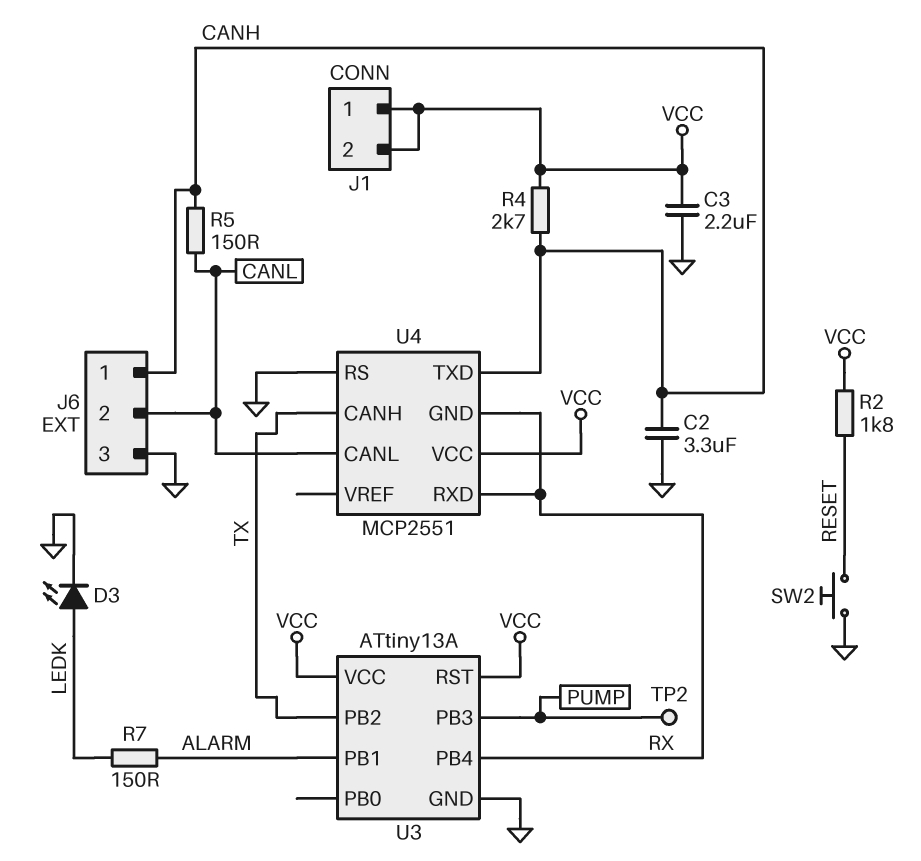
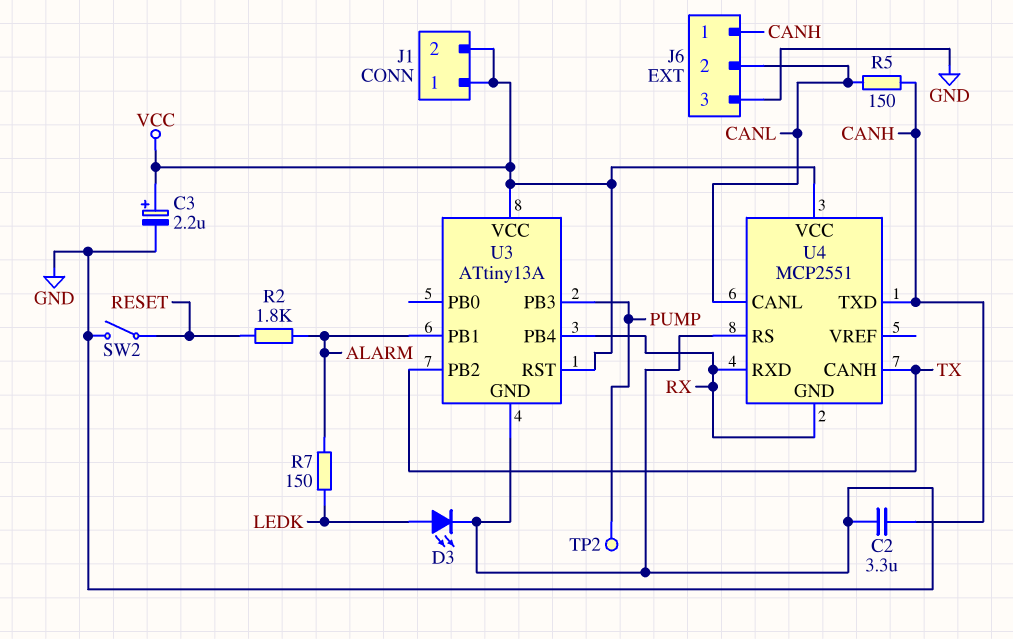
C3: 2.2uF (GND, VCC) -> 2.2uF (plus VCC, minus GND)
R2: 1.8k (RESET, VCC) -> 1.8k (ALARM, RESET)
R4: 2.7k (CANH, VCC) -> none
SW2: button (GND, RESET) -> switch (GND, RESET)

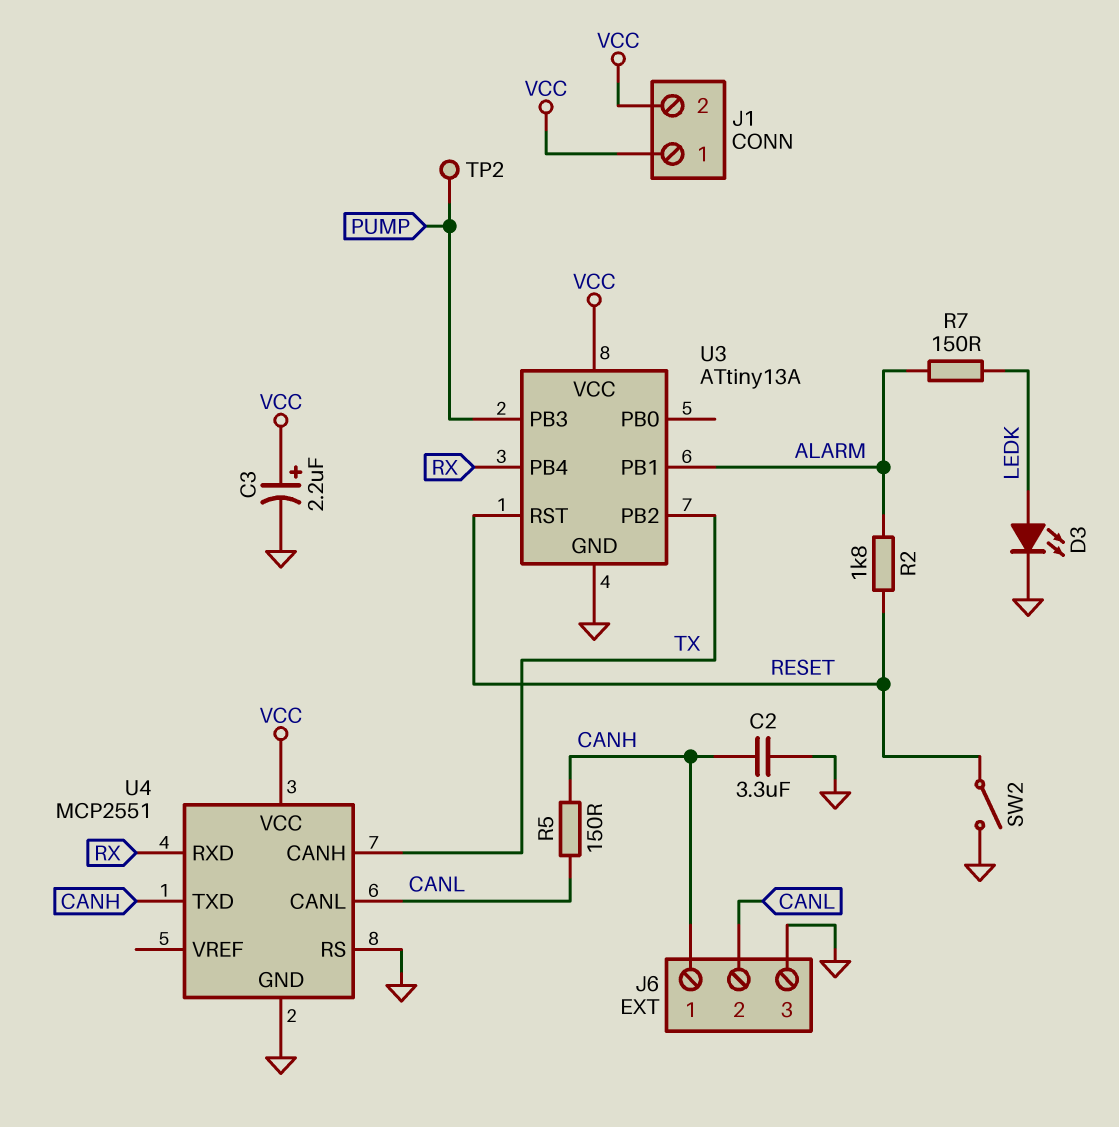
U3 pin RST: VCC -> RESET
U4 pin GND: RX -> GND

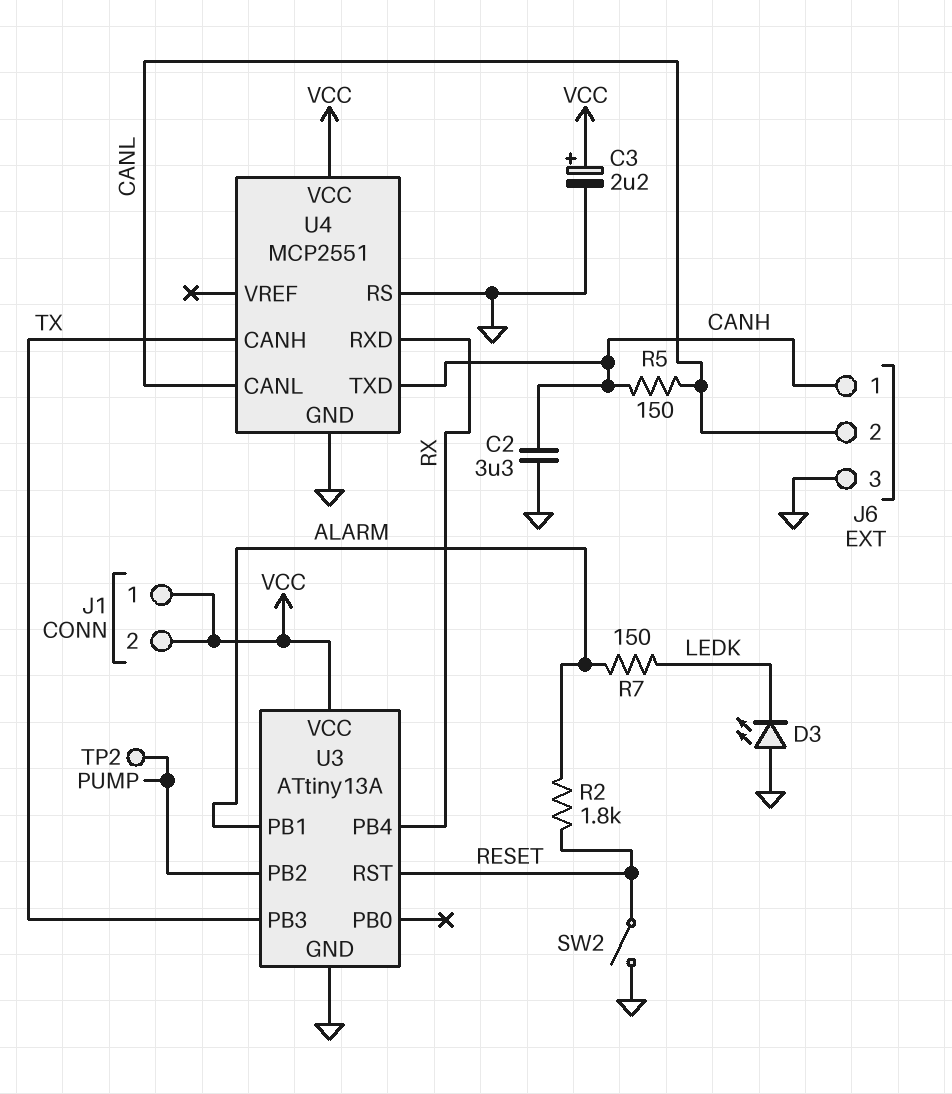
D3: LED (A LEDK, K GND) -> LED (A GND, K LEDK)
U3 pin PB2: TX -> PUMP
U3 pin PB3: PUMP -> TX

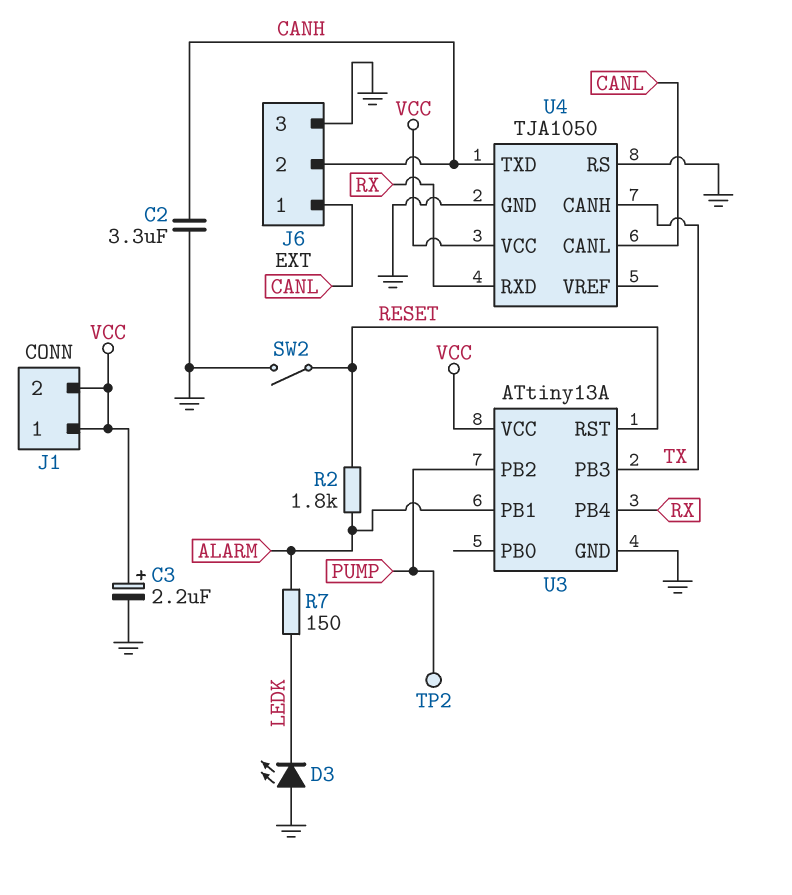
J6 pin 1: CANH -> CANL
J6 pin 2: CANL -> CANH
R5: 150 (CANH, CANL) -> none
U4: MCP2551 -> TJA1050

